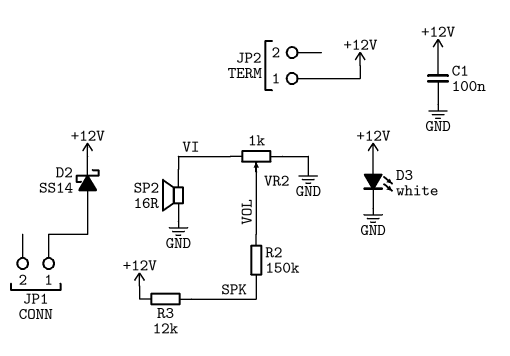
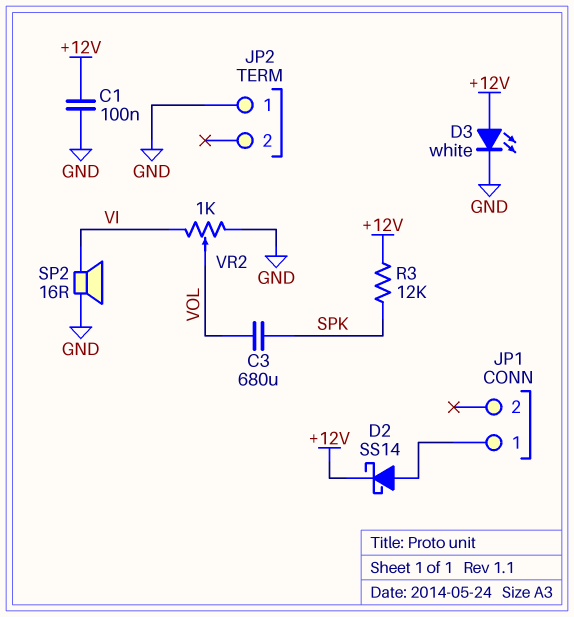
C3: none -> 680uF (SPK, VOL)
JP2 pin 1: +12V -> GND
R2: 150k (SPK, VOL) -> none

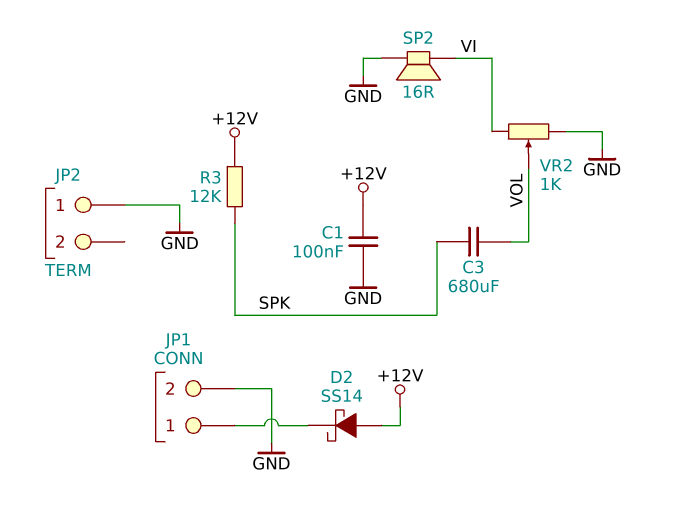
D2: schottky SS14 (A JP1/1, K +12V) -> schottky SS14 (A +12V, K JP1/1)
D3: LED white (A +12V, K GND) -> none
JP1 pin 2: none -> GND

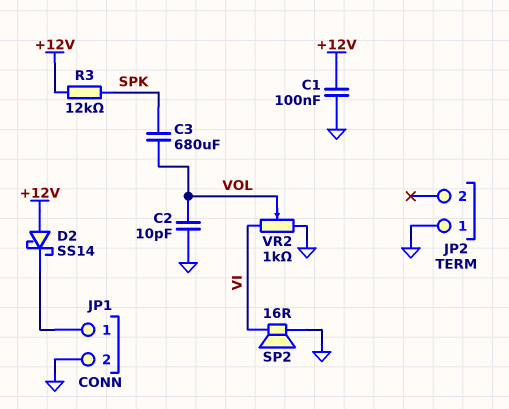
C2: none -> 10pF (GND, VOL)

